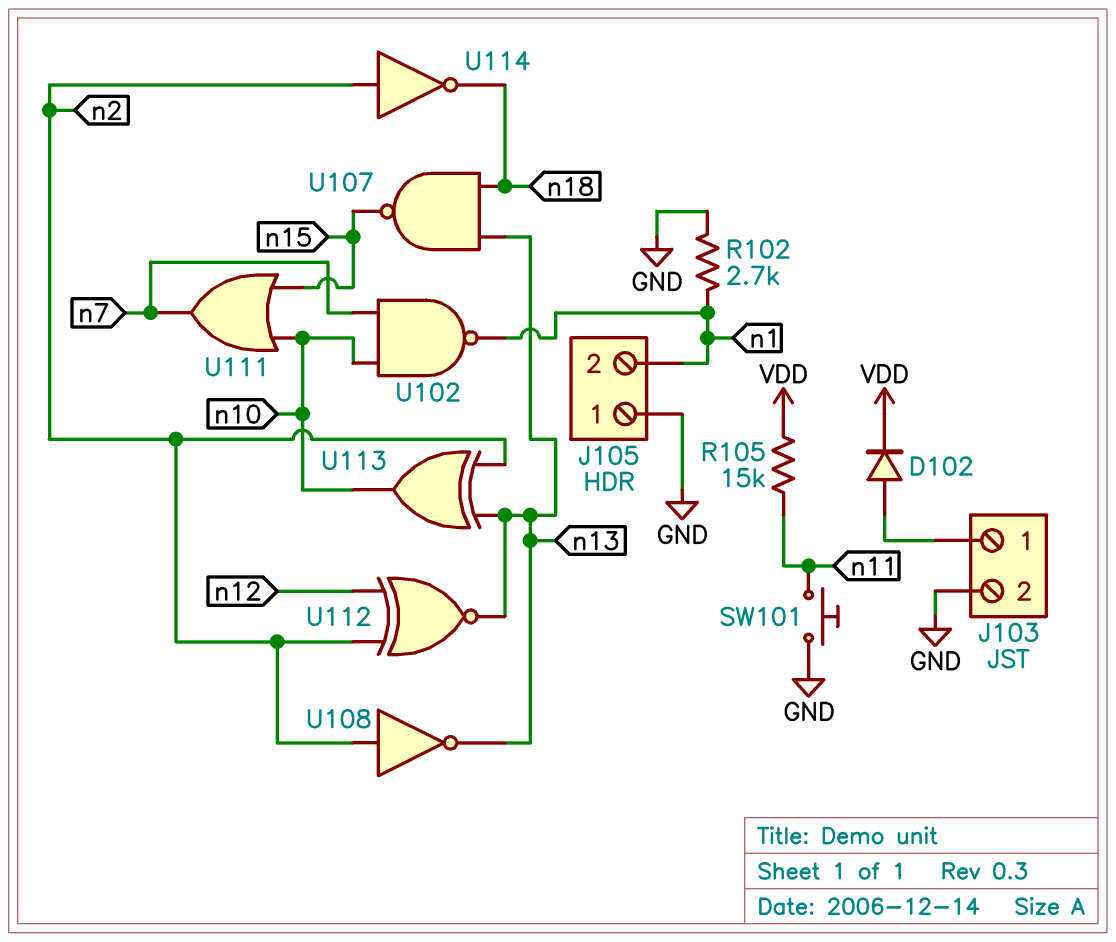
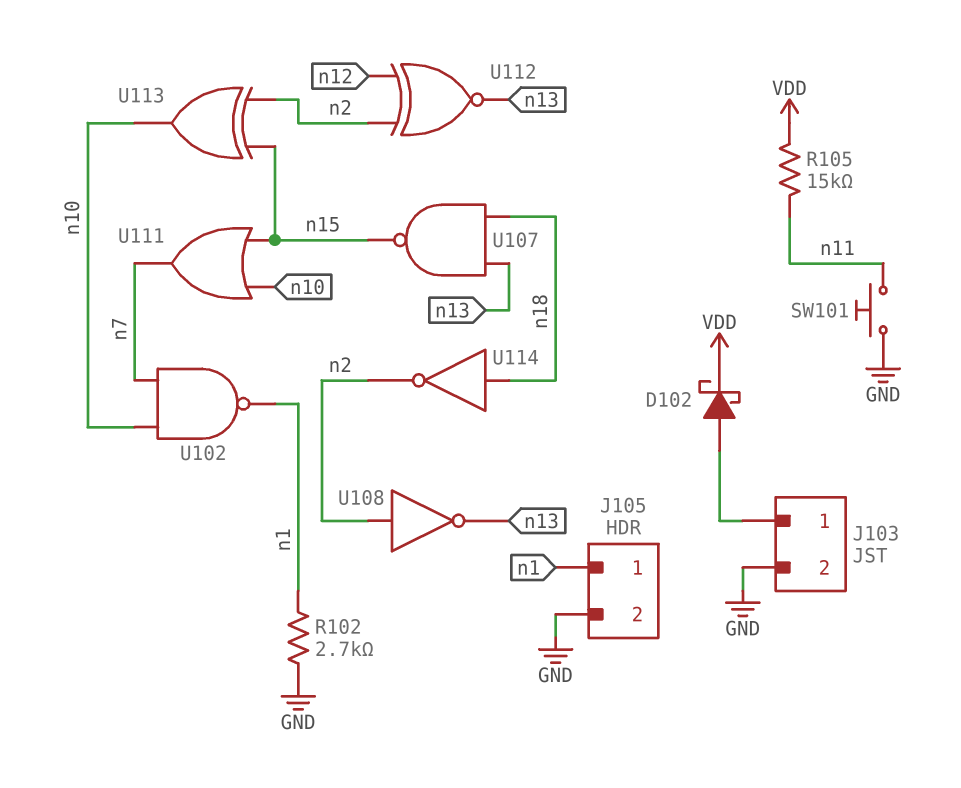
D102: diode (A J103/1, K VDD) -> schottky (A J103/1, K VDD)
J105 pin 1: GND -> n1
J105 pin 2: n1 -> GND
U113: XOR (in n2, in n13, out n10) -> XOR (in n2, in n15, out n10)
U114: NOT (in n2, out n18) -> NOT (in n18, out n2)

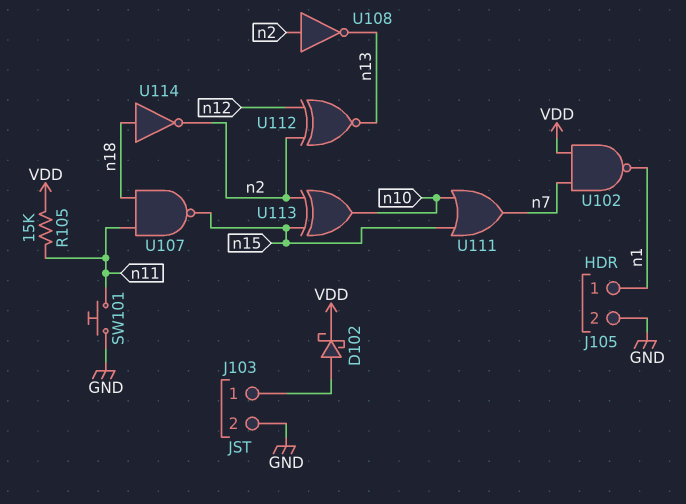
R102: 2.7k (GND, n1) -> none
U102: NAND (in n7, in n10, out n1) -> NAND (in VDD, in n7, out n1)
U107: NAND (in n13, in n18, out n15) -> NAND (in n11, in n18, out n15)

